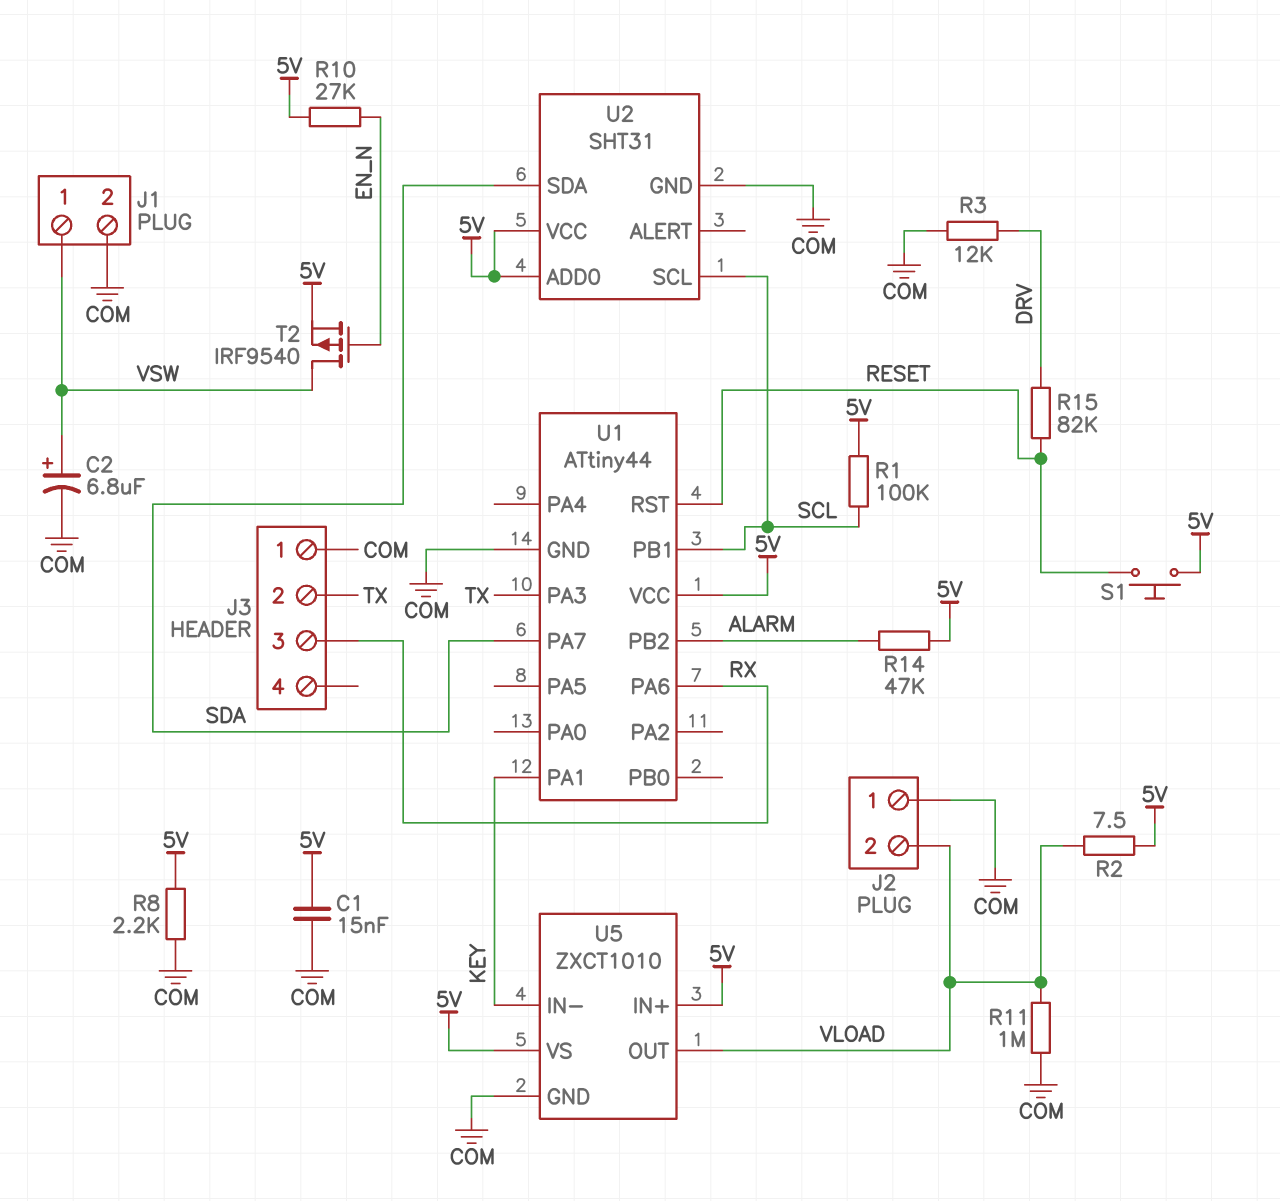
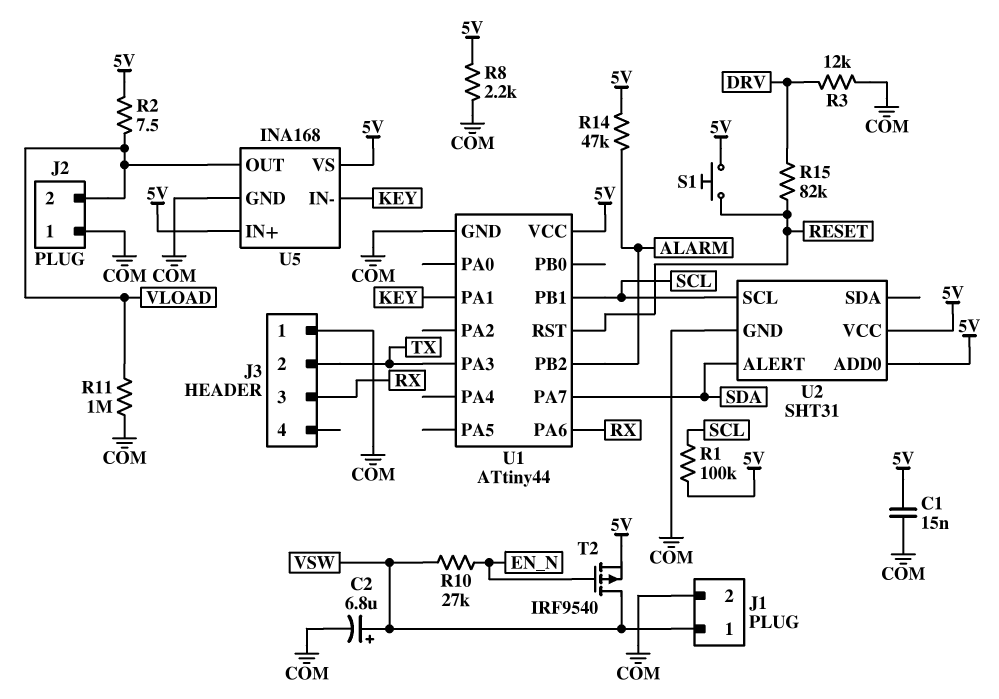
R10: 27k (5V, EN_N) -> 27k (EN_N, VSW)
U2 pin ALERT: none -> SDA
U2 pin SDA: SDA -> none
U5: ZXCT1010 -> INA168

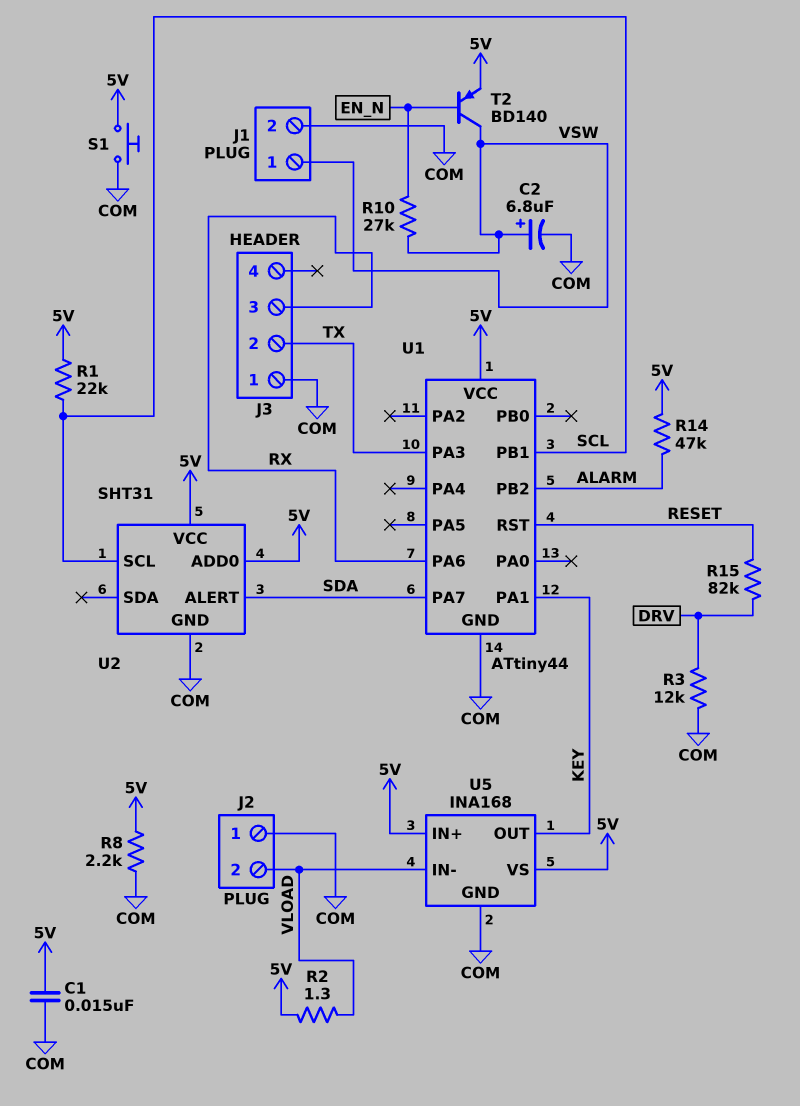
R1: 100k (5V, SCL) -> 22k (5V, SCL)
R2: 7.5 (5V, VLOAD) -> 1.3 (5V, VLOAD)
R11: 1M (COM, VLOAD) -> none
S1: button (5V, RESET) -> button (5V, COM)
T2: PMOS IRF9540 (G EN_N, D VSW, S 5V) -> PNP BD140 (B EN_N, C VSW, E 5V)
U5 pin IN-: KEY -> VLOAD
U5 pin OUT: VLOAD -> KEY

